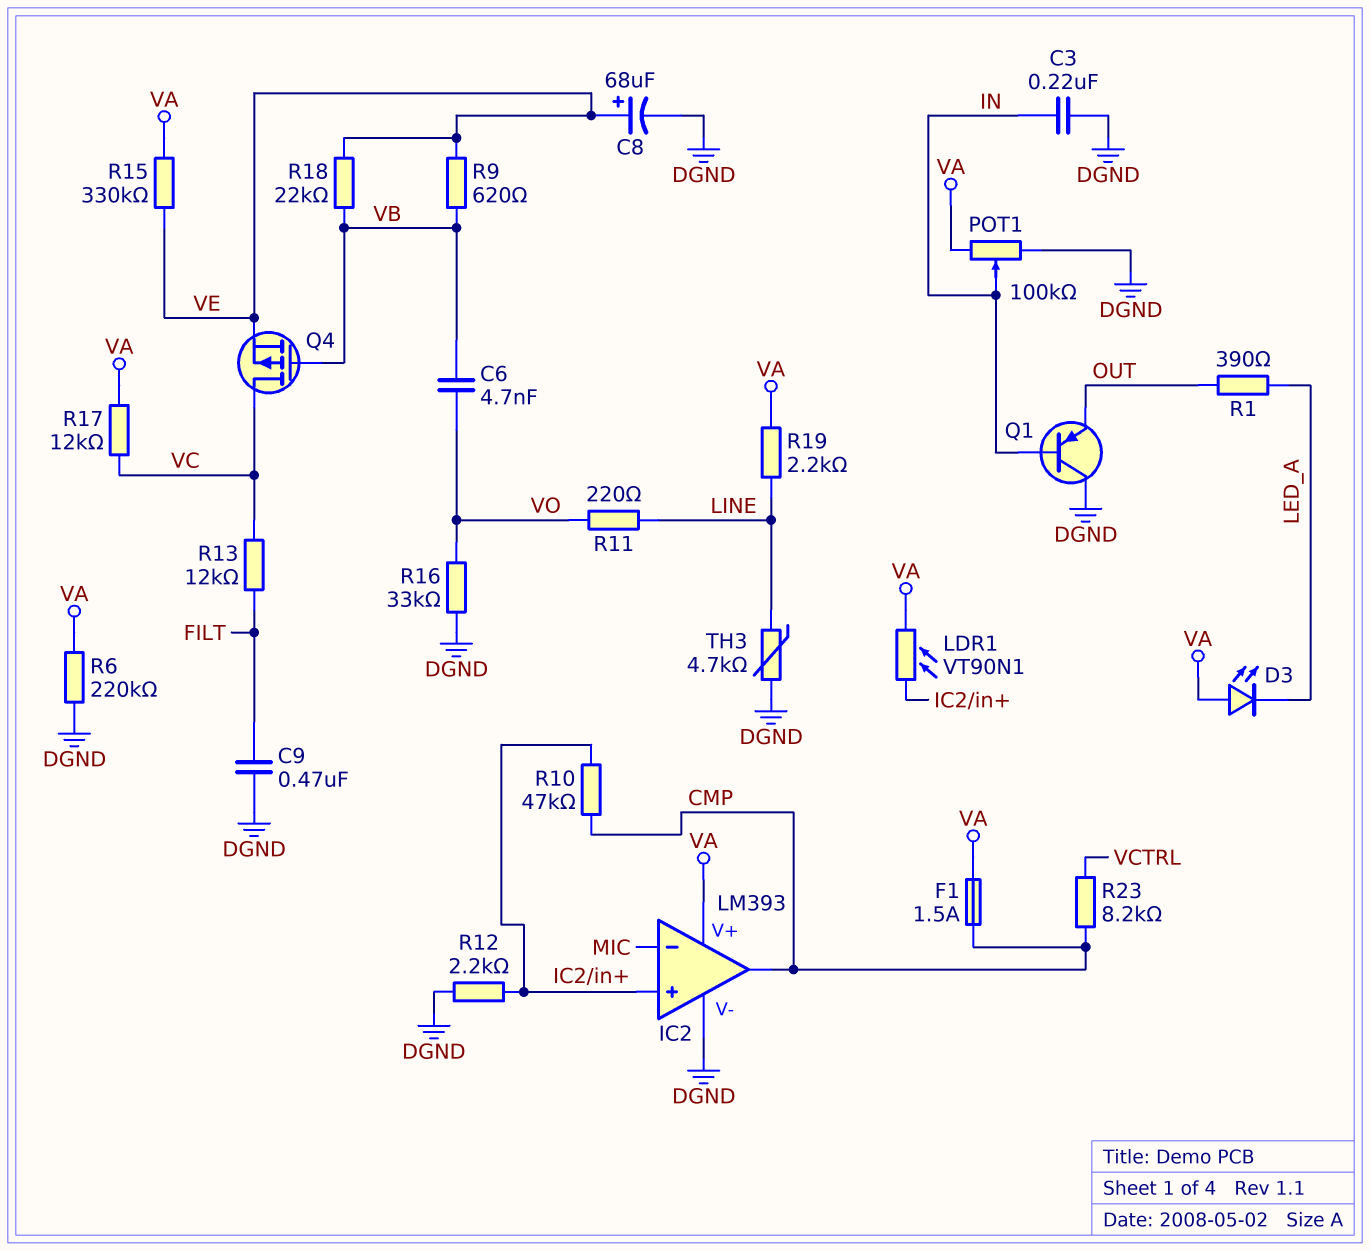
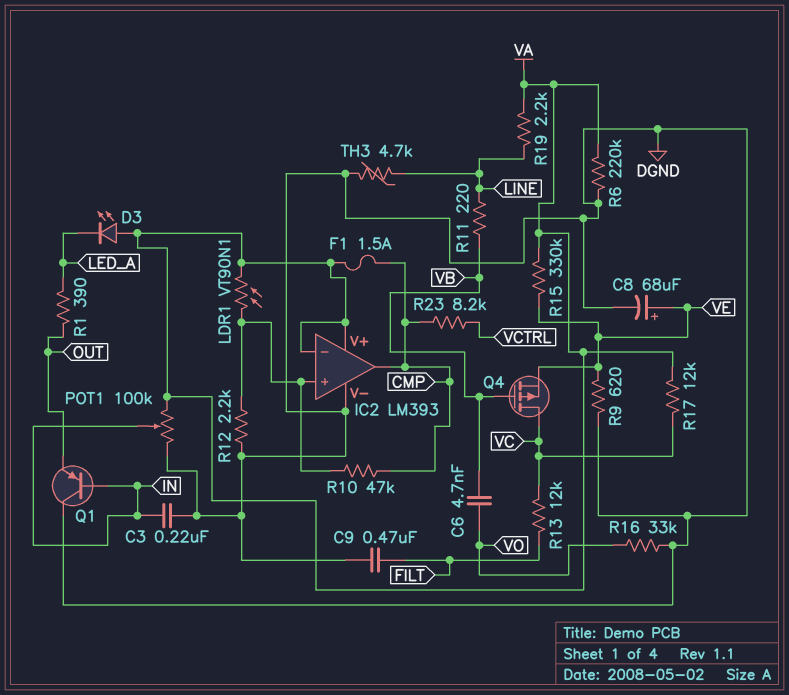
IC2 pin in-: MIC -> VA
R9: 620 (VB, VE) -> 620 (DGND, VE)
R11: 220 (LINE, VO) -> 220 (LINE, VB)
R18: 22k (VB, VE) -> none

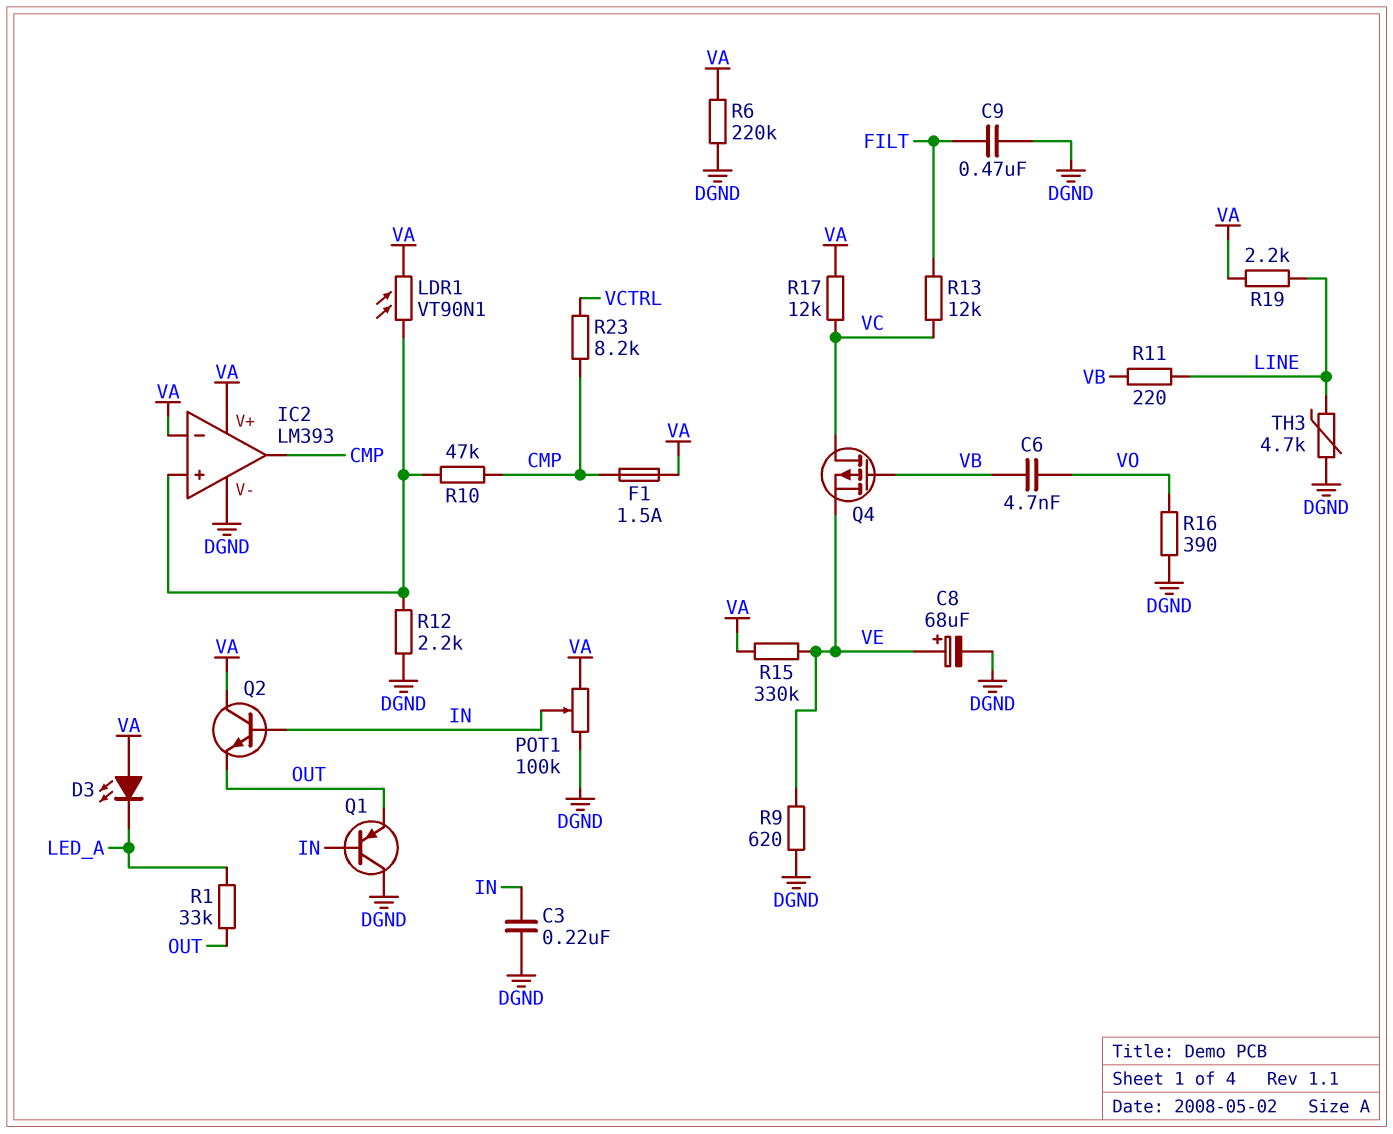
Q2: none -> NPN (B IN, C VA, E OUT)
R1: 390 (LED_A, OUT) -> 33k (LED_A, OUT)
R16: 33k (DGND, VO) -> 390 (DGND, VO)

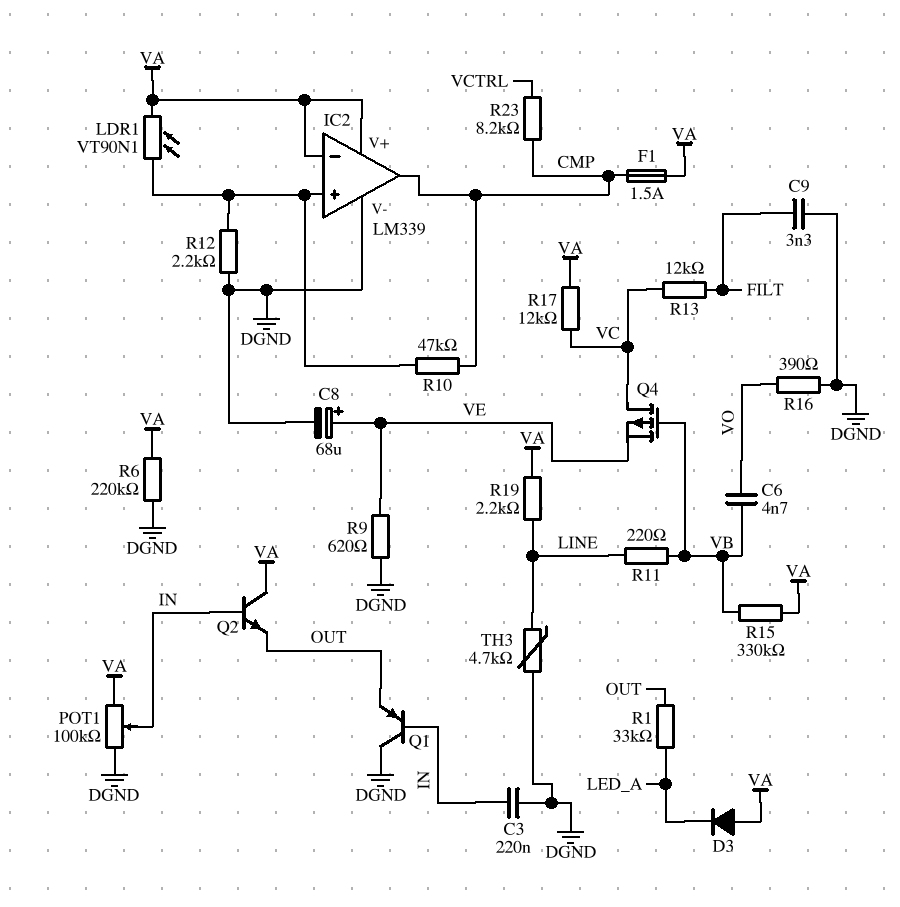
C9: 470nF (DGND, FILT) -> 3.3nF (DGND, FILT)
D3: LED (A VA, K LED_A) -> diode (A VA, K LED_A)
IC2: LM393 -> LM339
R15: 330k (VA, VE) -> 330k (VA, VB)

